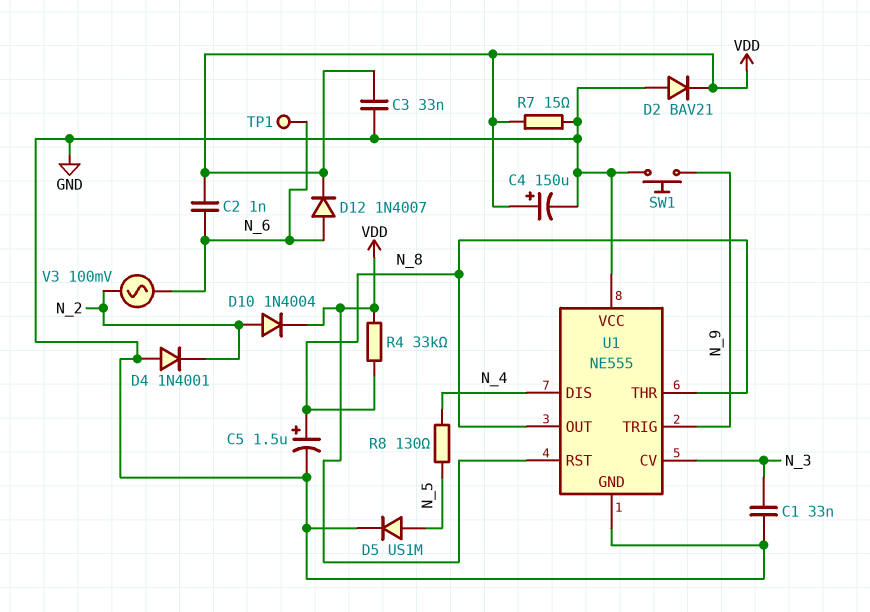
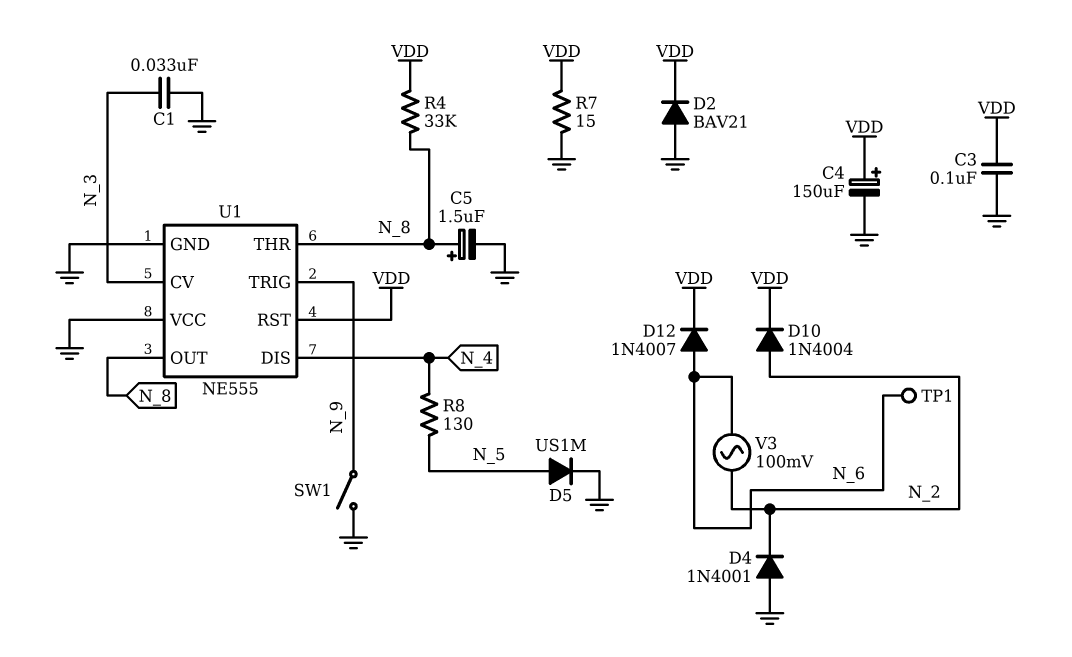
C2: 1nF (N_6, VDD) -> none
C3: 33nF (GND, VDD) -> 100nF (GND, VDD)
SW1: button (GND, N_9) -> switch (GND, N_9)

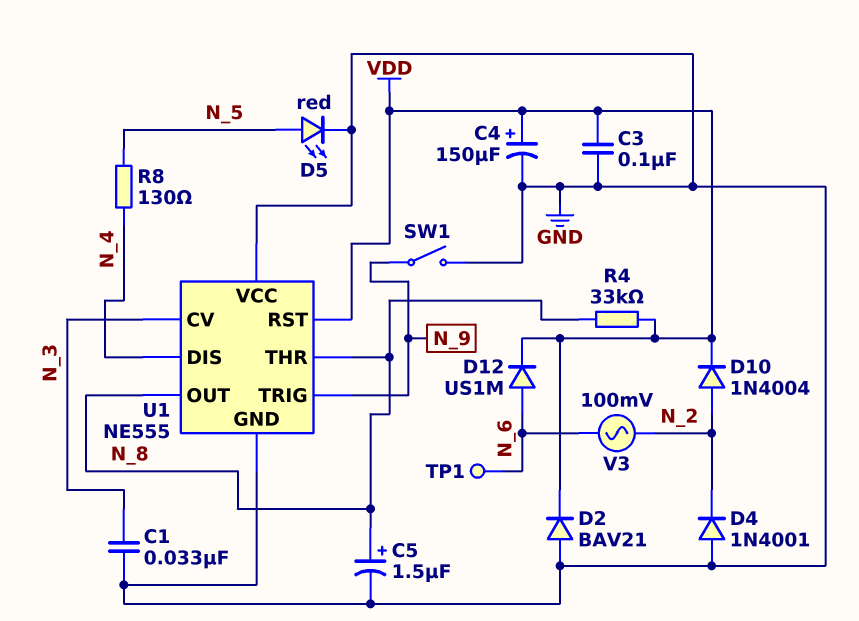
D5: diode US1M (A N_5, K GND) -> LED red (A N_5, K GND)
D12: diode 1N4007 (A N_6, K VDD) -> diode US1M (A N_6, K VDD)
R7: 15 (GND, VDD) -> none

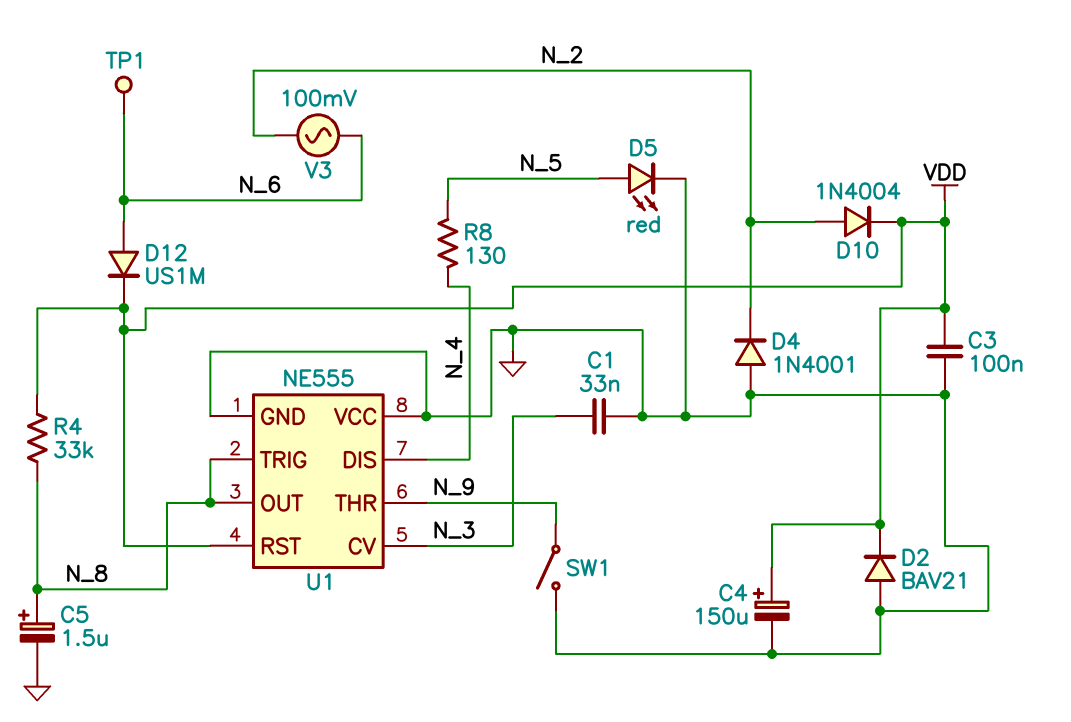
U1 pin THR: N_8 -> N_9
U1 pin TRIG: N_9 -> N_8

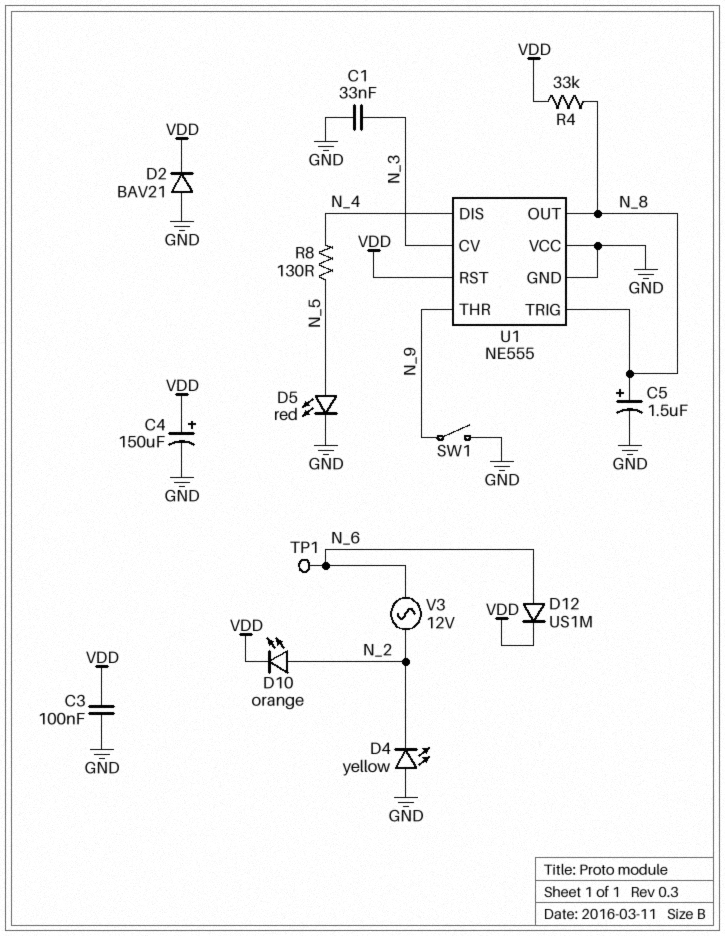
D4: diode 1N4001 (A GND, K N_2) -> LED yellow (A GND, K N_2)
D10: diode 1N4004 (A N_2, K VDD) -> LED orange (A N_2, K VDD)
V3: AC 100mV (N_2, N_6) -> AC 12V (N_2, N_6)

